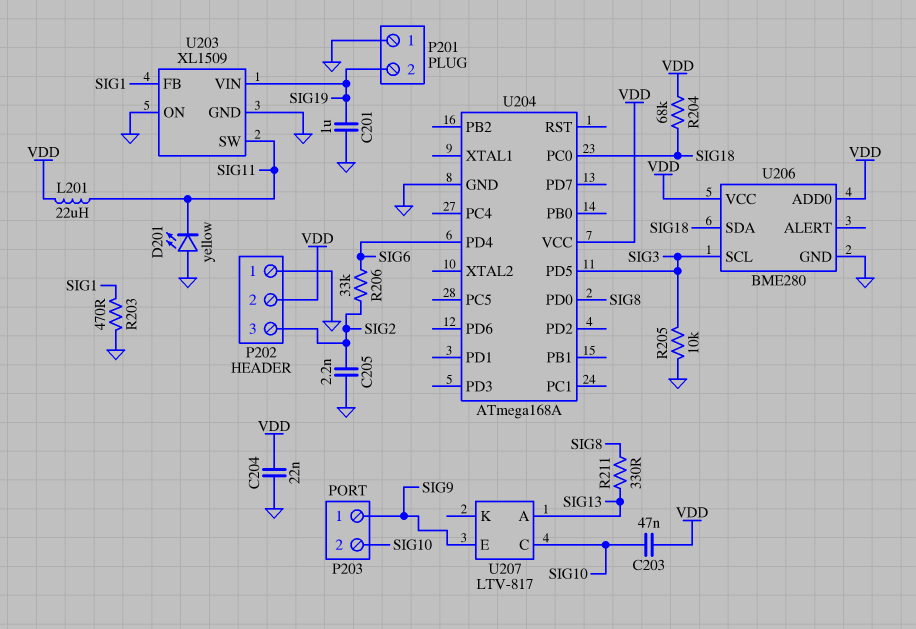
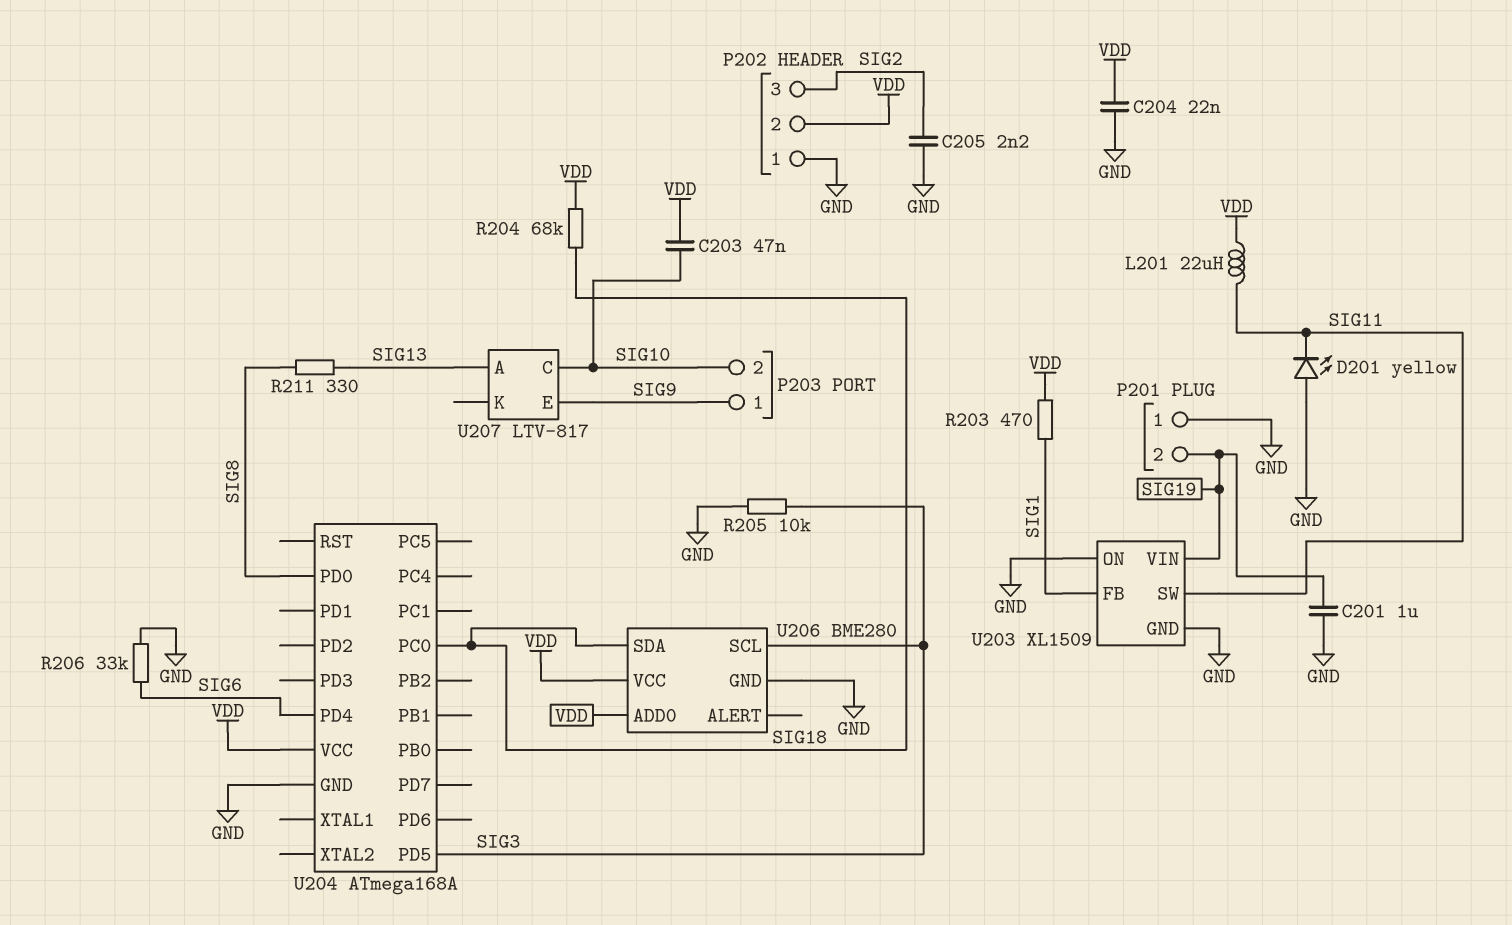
R203: 470 (GND, SIG1) -> 470 (SIG1, VDD)
R206: 33k (SIG2, SIG6) -> 33k (GND, SIG6)

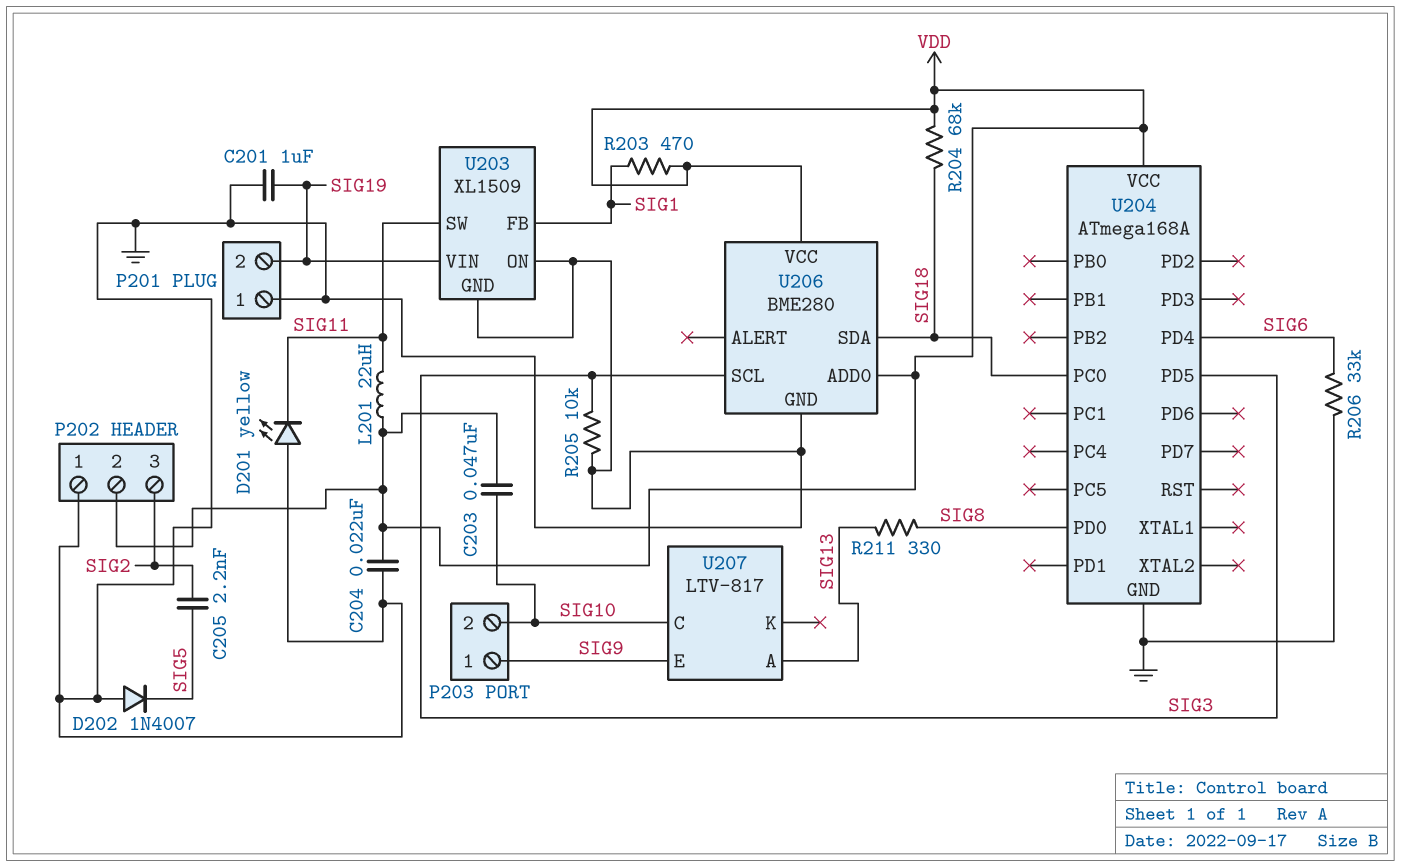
C205: 2.2nF (GND, SIG2) -> 2.2nF (SIG2, SIG5)
D202: none -> diode 1N4007 (A GND, K SIG5)

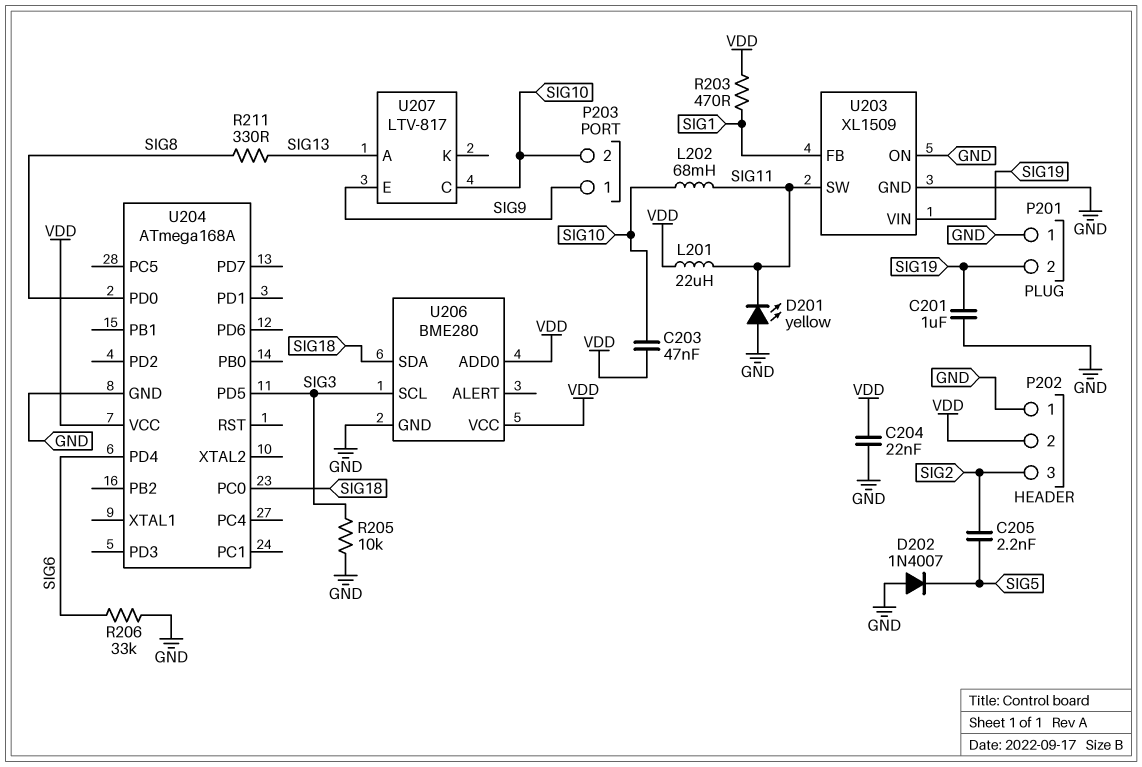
L202: none -> 68mH (SIG10, SIG11)
R204: 68k (SIG18, VDD) -> none

